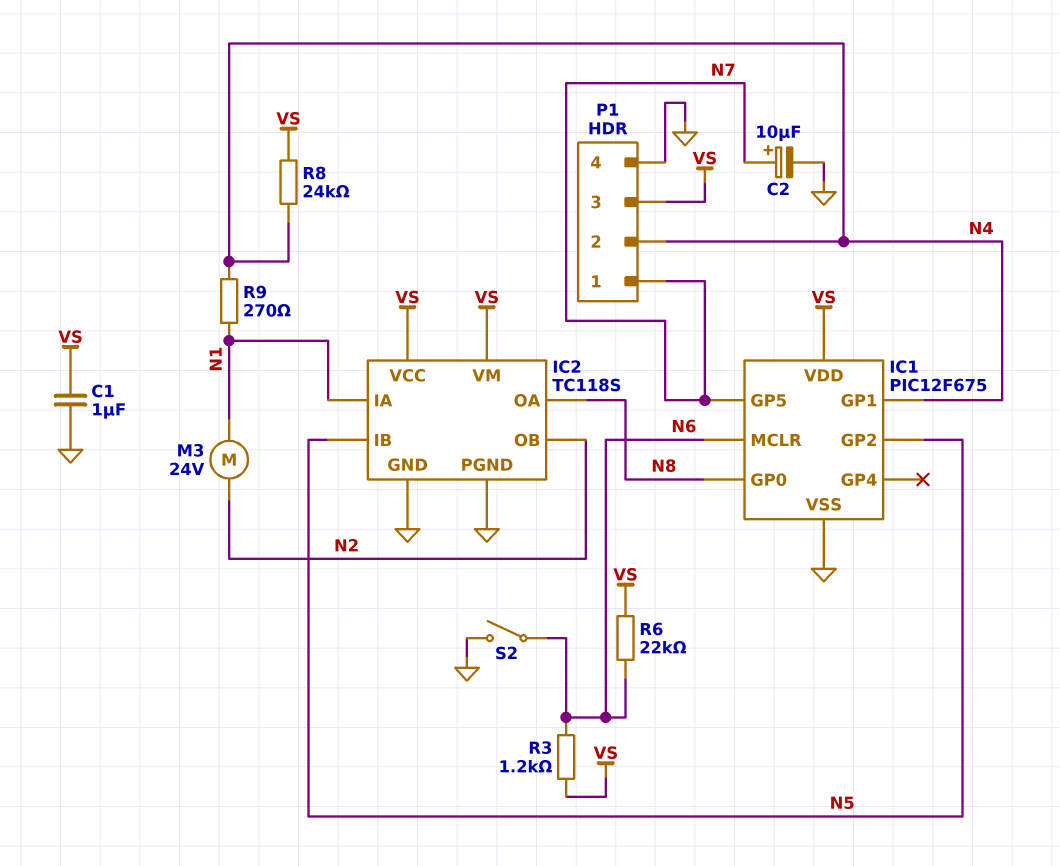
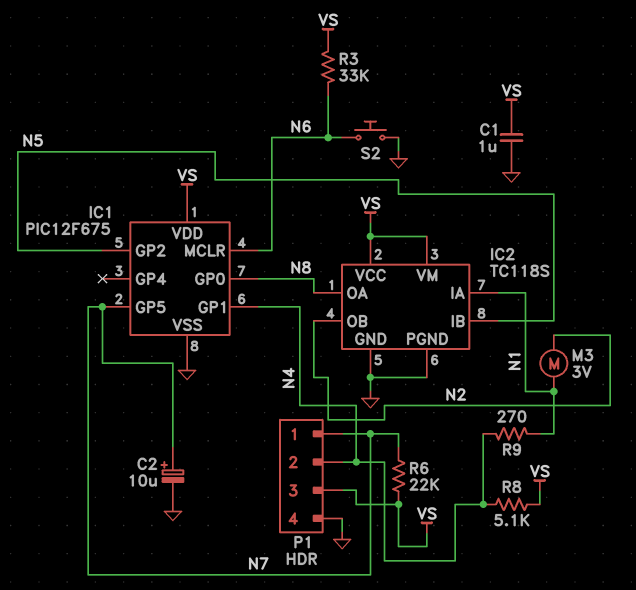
M3: motor 24V (N1, N2) -> motor 3V (N1, N2)
R3: 1.2k (N6, VS) -> 33k (N6, VS)
R6: 22k (N6, VS) -> 22k (N7, VS)
R8: 24k (N4, VS) -> 5.1k (N4, VS)
S2: switch (GND, N6) -> button (GND, N6)

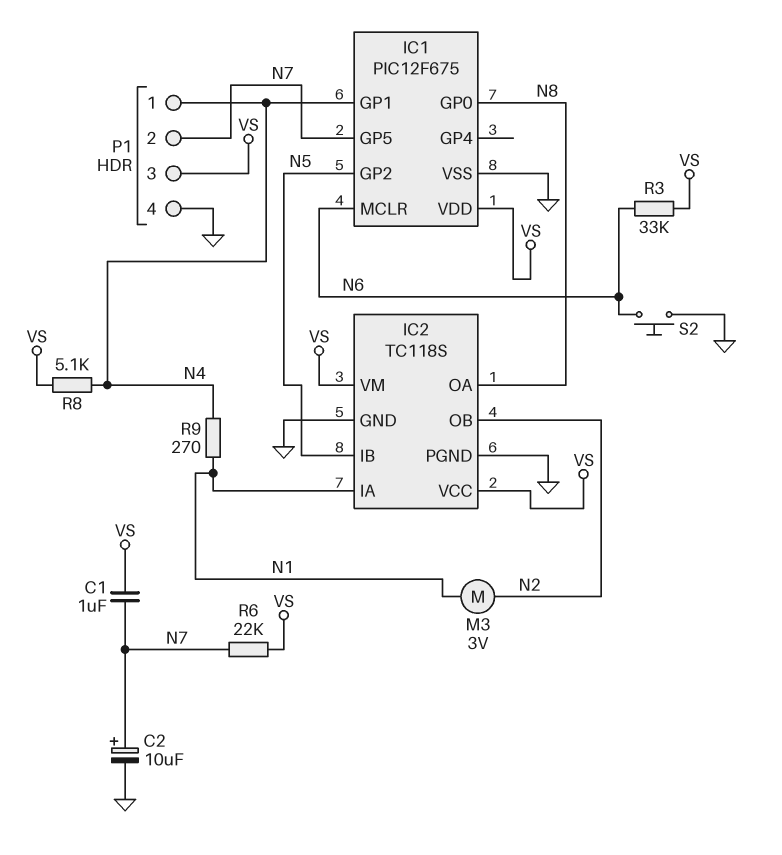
C1: 1uF (GND, VS) -> 1uF (N7, VS)
P1 pin 1: N7 -> N4
P1 pin 2: N4 -> N7

